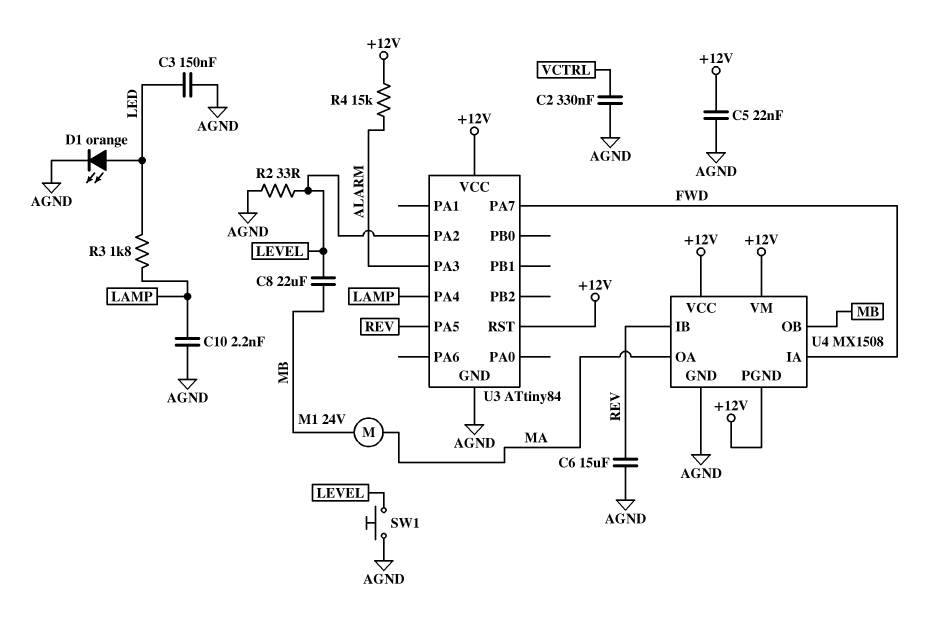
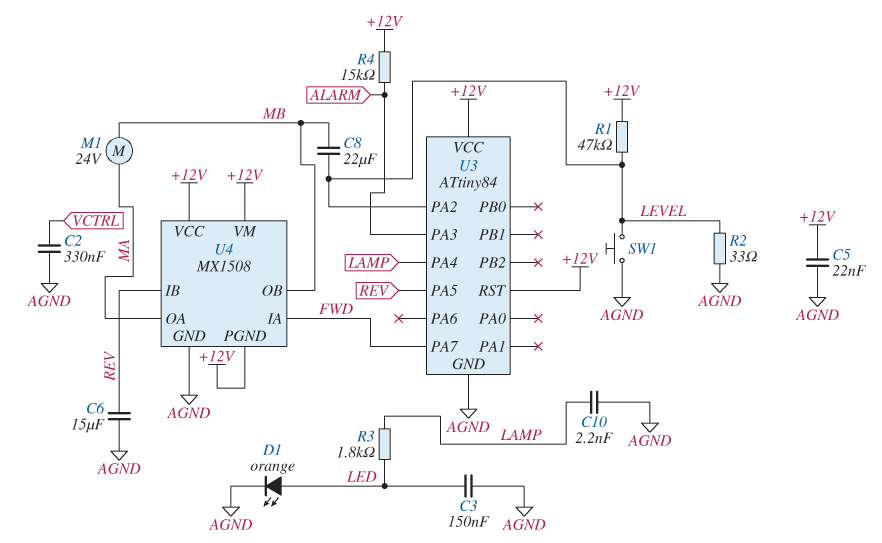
R1: none -> 47k (+12V, LEVEL)

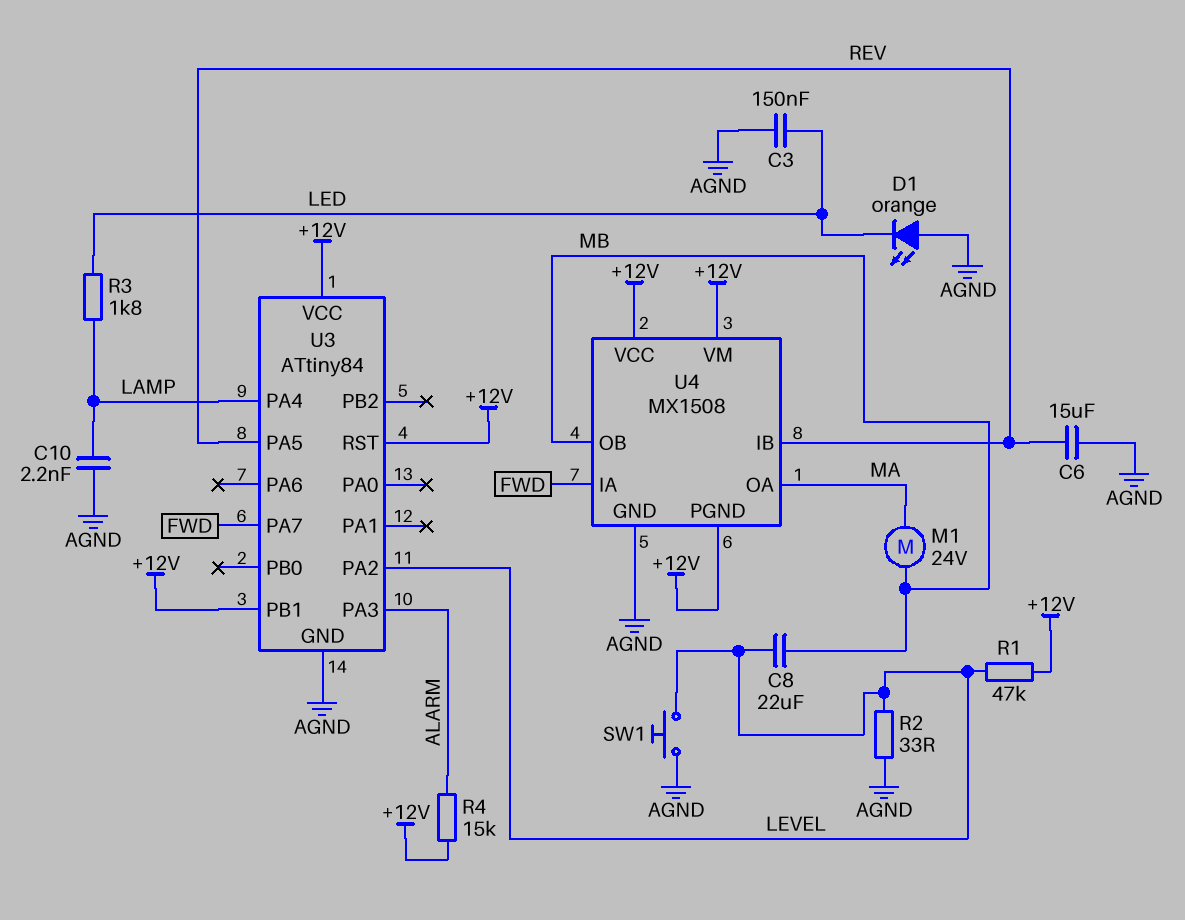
C2: 330nF (AGND, VCTRL) -> none
C5: 22nF (+12V, AGND) -> none
D1: LED orange (A LED, K AGND) -> LED orange (A AGND, K LED)
U3 pin PB1: none -> +12V

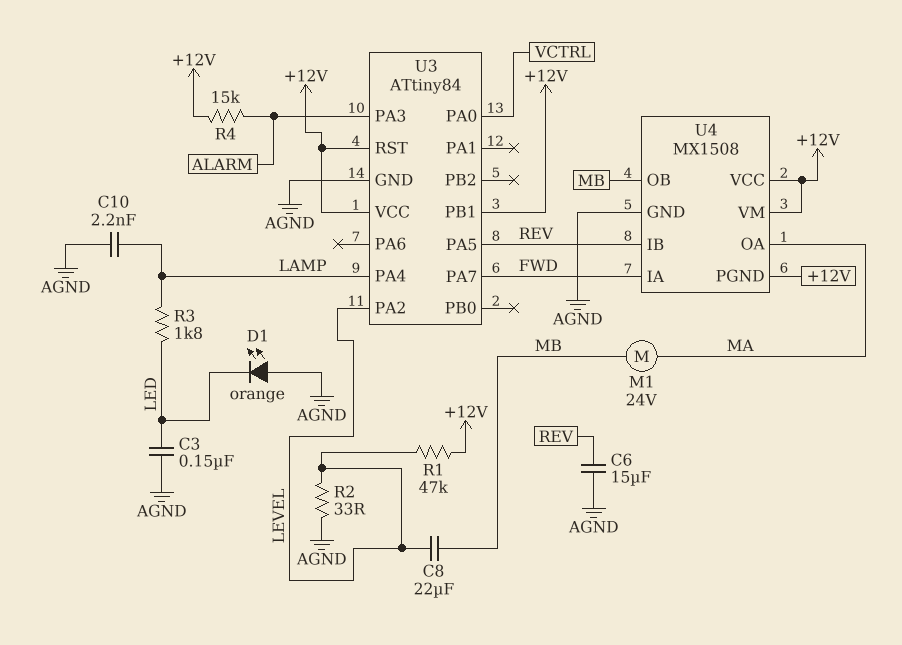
SW1: button (AGND, LEVEL) -> none
U3 pin PA0: none -> VCTRL

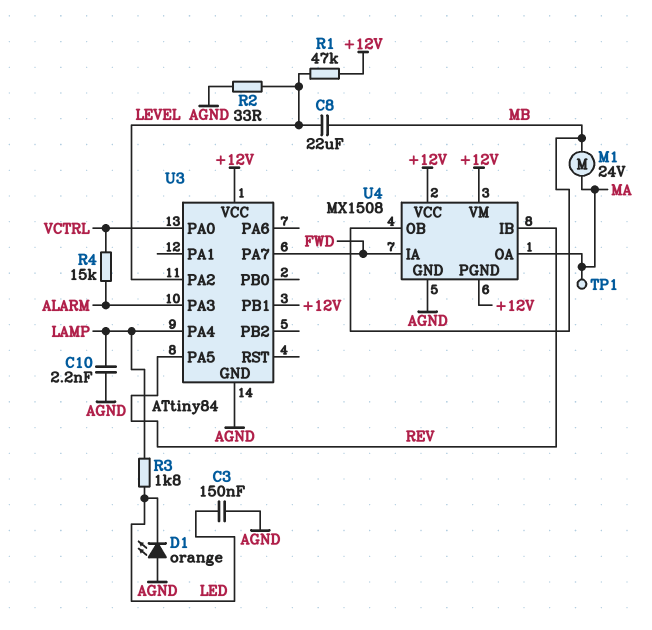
C6: 15uF (AGND, REV) -> none
R4: 15k (+12V, ALARM) -> 15k (ALARM, VCTRL)
TP1: none -> test point (MA)
U3 pin RST: +12V -> none

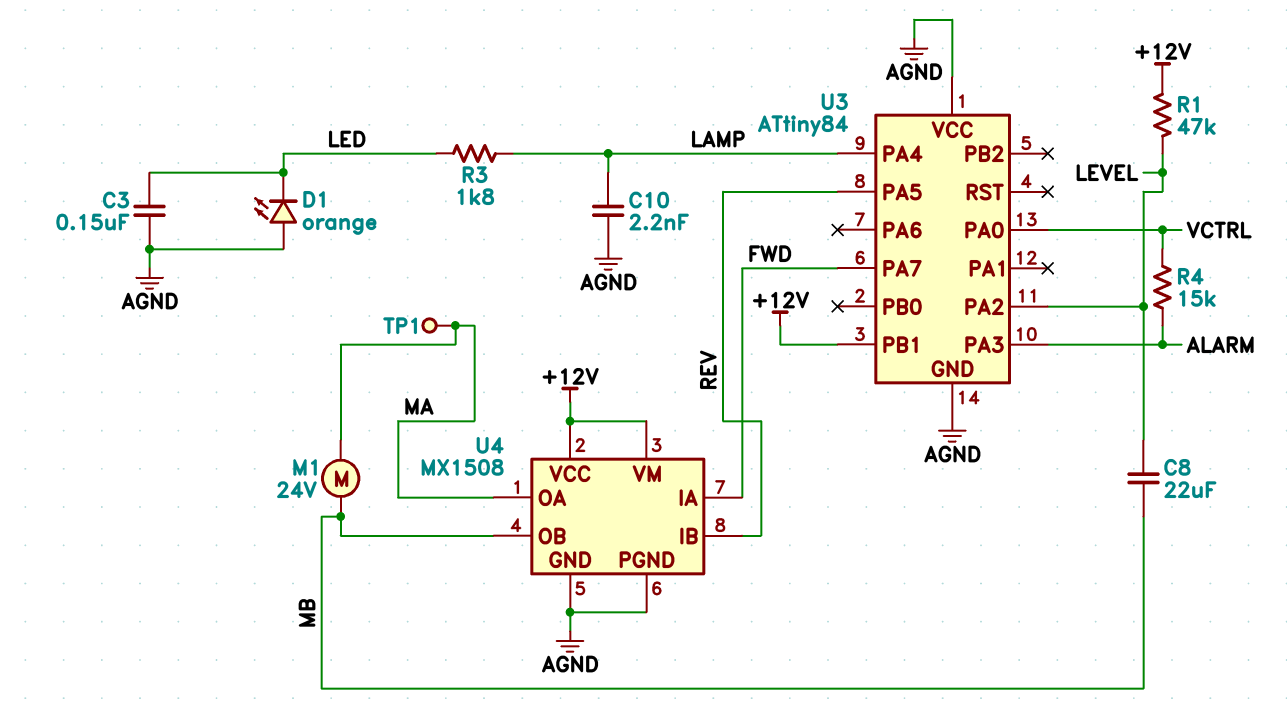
R2: 33 (AGND, LEVEL) -> none
U3 pin VCC: +12V -> AGND
U4 pin PGND: +12V -> AGND

